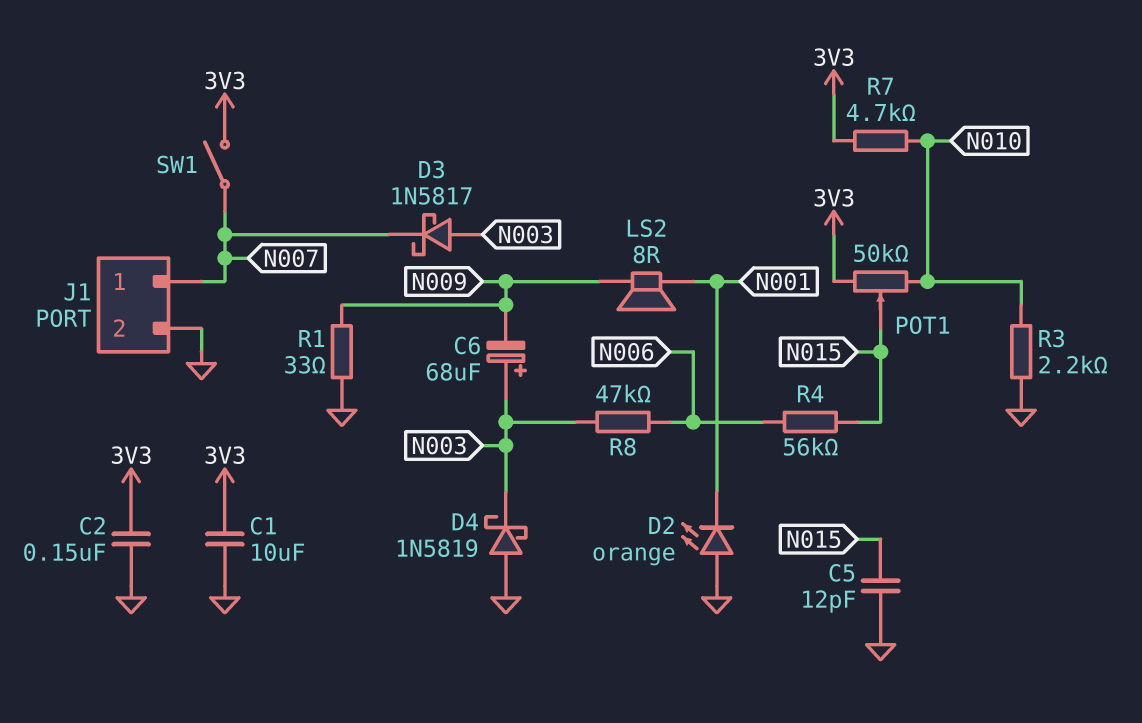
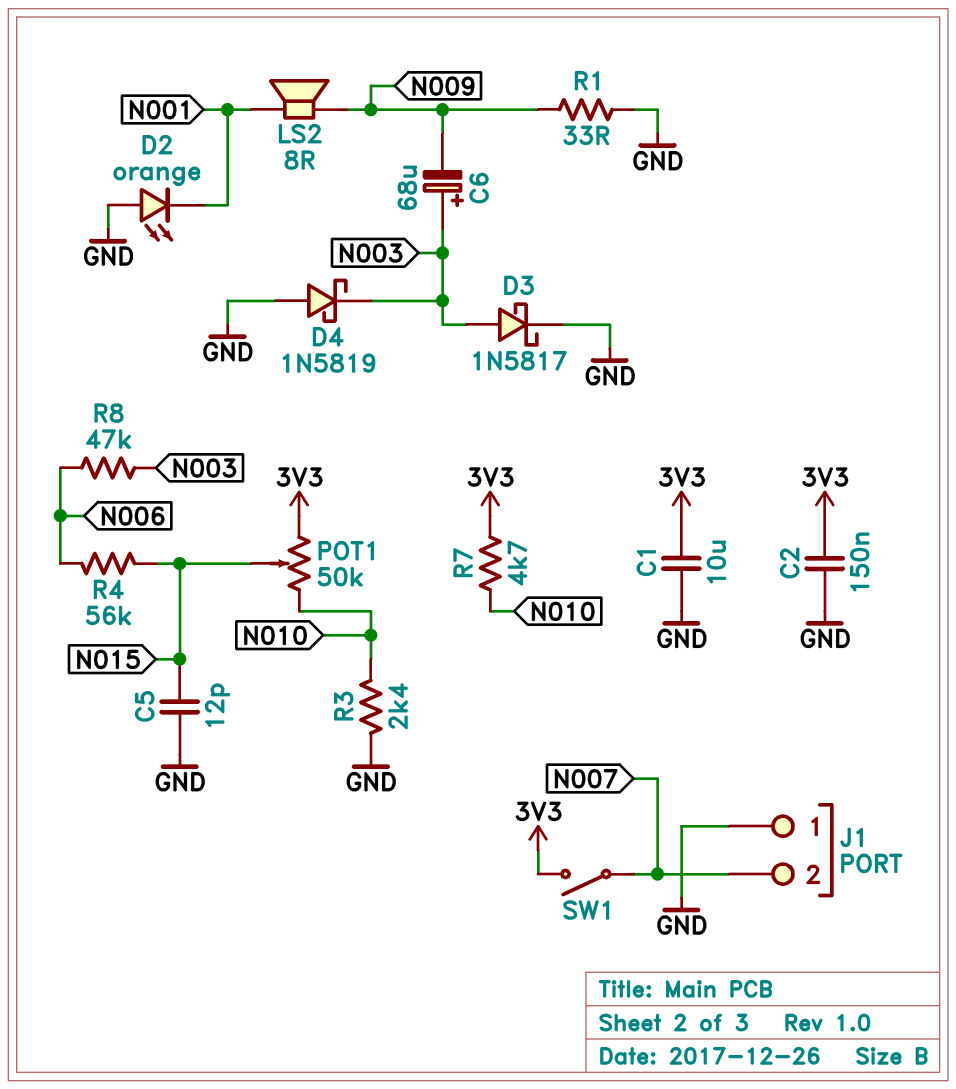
D3: schottky 1N5817 (A N003, K N007) -> schottky 1N5817 (A N003, K GND)
J1 pin 1: N007 -> GND
J1 pin 2: GND -> N007
R3: 2.2k (GND, N010) -> 2.4k (GND, N010)

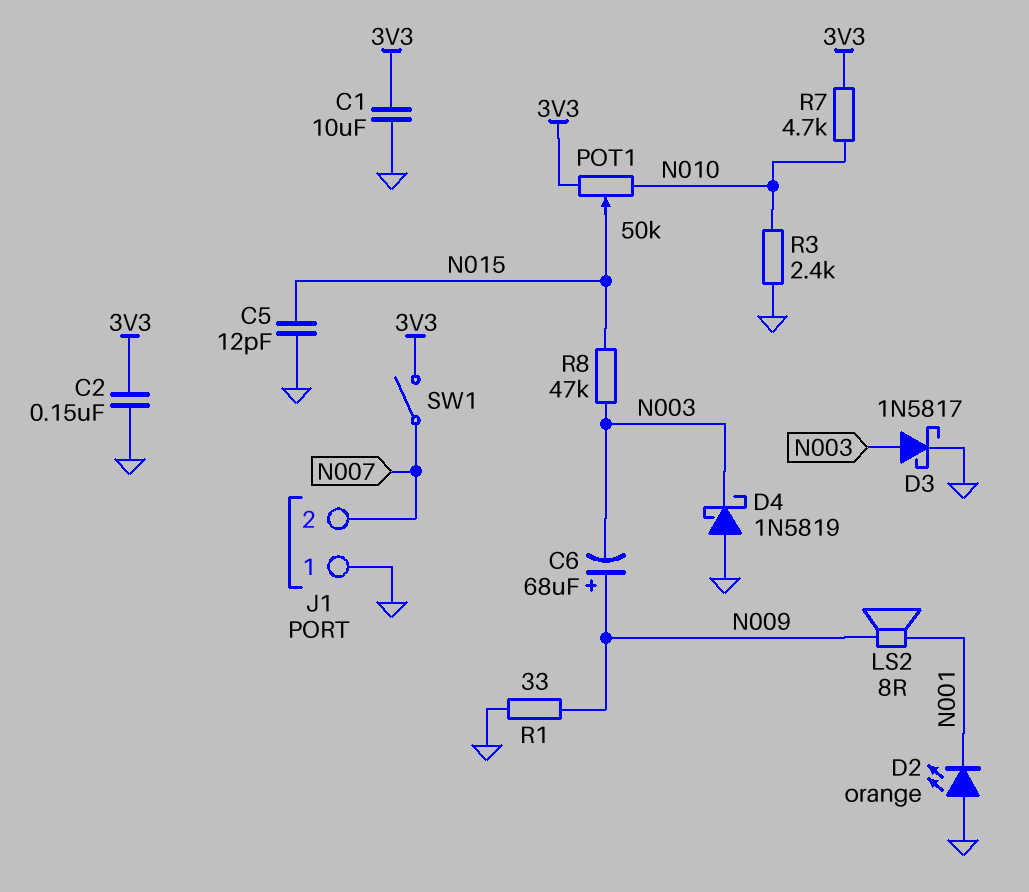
C6: 68uF (plus N003, minus N009) -> 68uF (plus N009, minus N003)
R4: 56k (N006, N015) -> none
R8: 47k (N003, N006) -> 47k (N003, N015)

